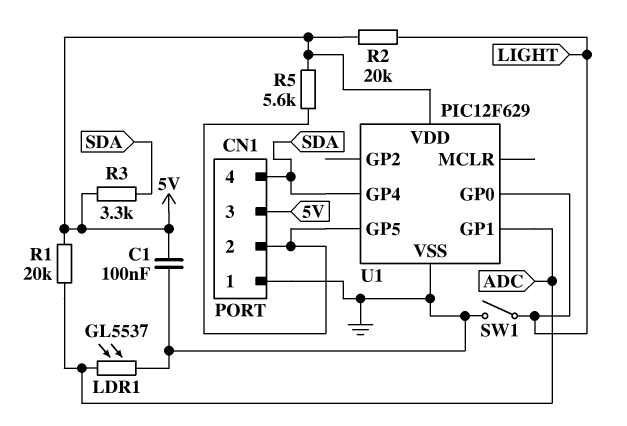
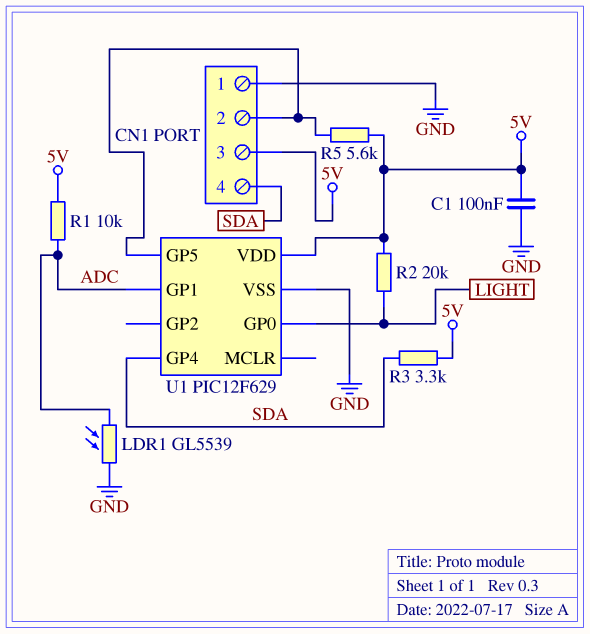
LDR1: GL5537 (ADC, GND) -> GL5539 (ADC, GND)
R1: 20k (5V, ADC) -> 10k (5V, ADC)
SW1: switch (GND, LIGHT) -> none

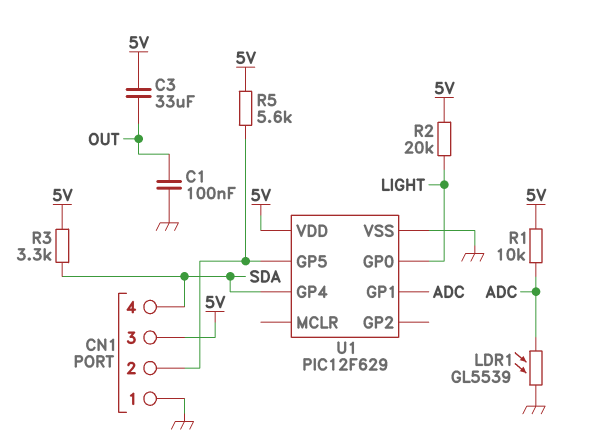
C1: 100nF (5V, GND) -> 100nF (GND, OUT)
C3: none -> 33uF (5V, OUT)

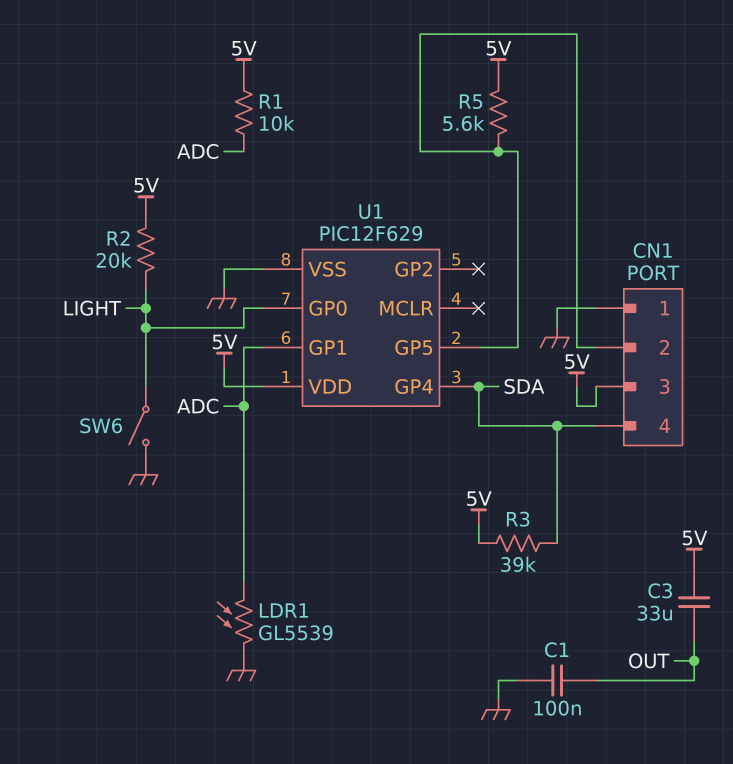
R3: 3.3k (5V, SDA) -> 39k (5V, SDA)
SW6: none -> switch (GND, LIGHT)

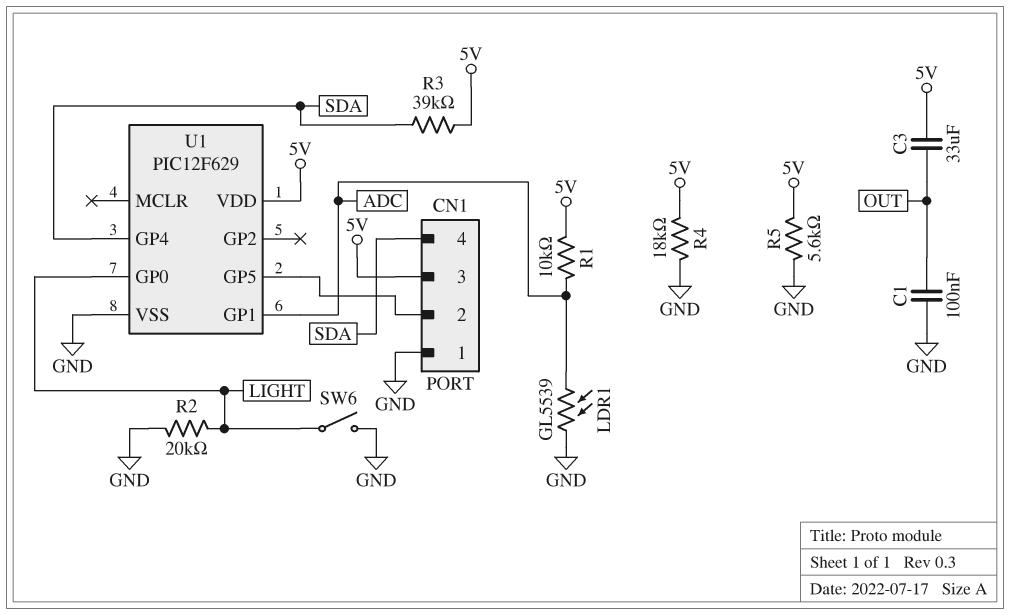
R2: 20k (5V, LIGHT) -> 20k (GND, LIGHT)
R4: none -> 18k (5V, GND)
R5: 5.6k (5V, CN1/2) -> 5.6k (5V, GND)

